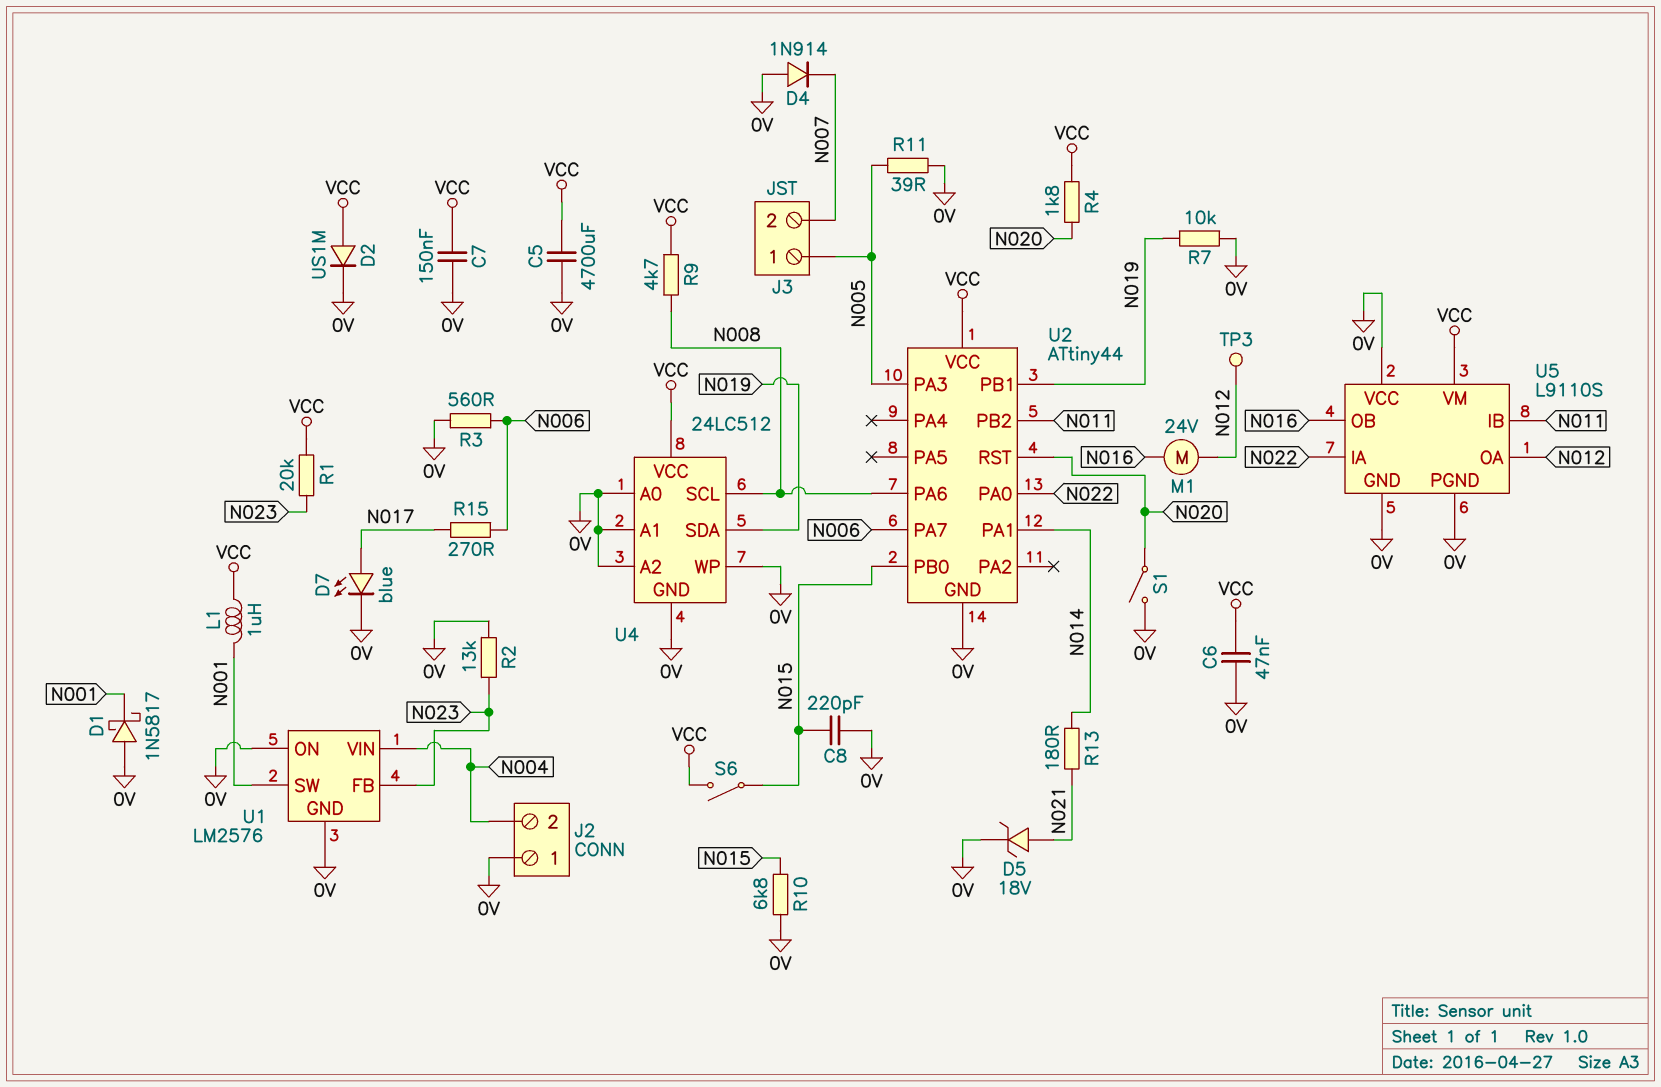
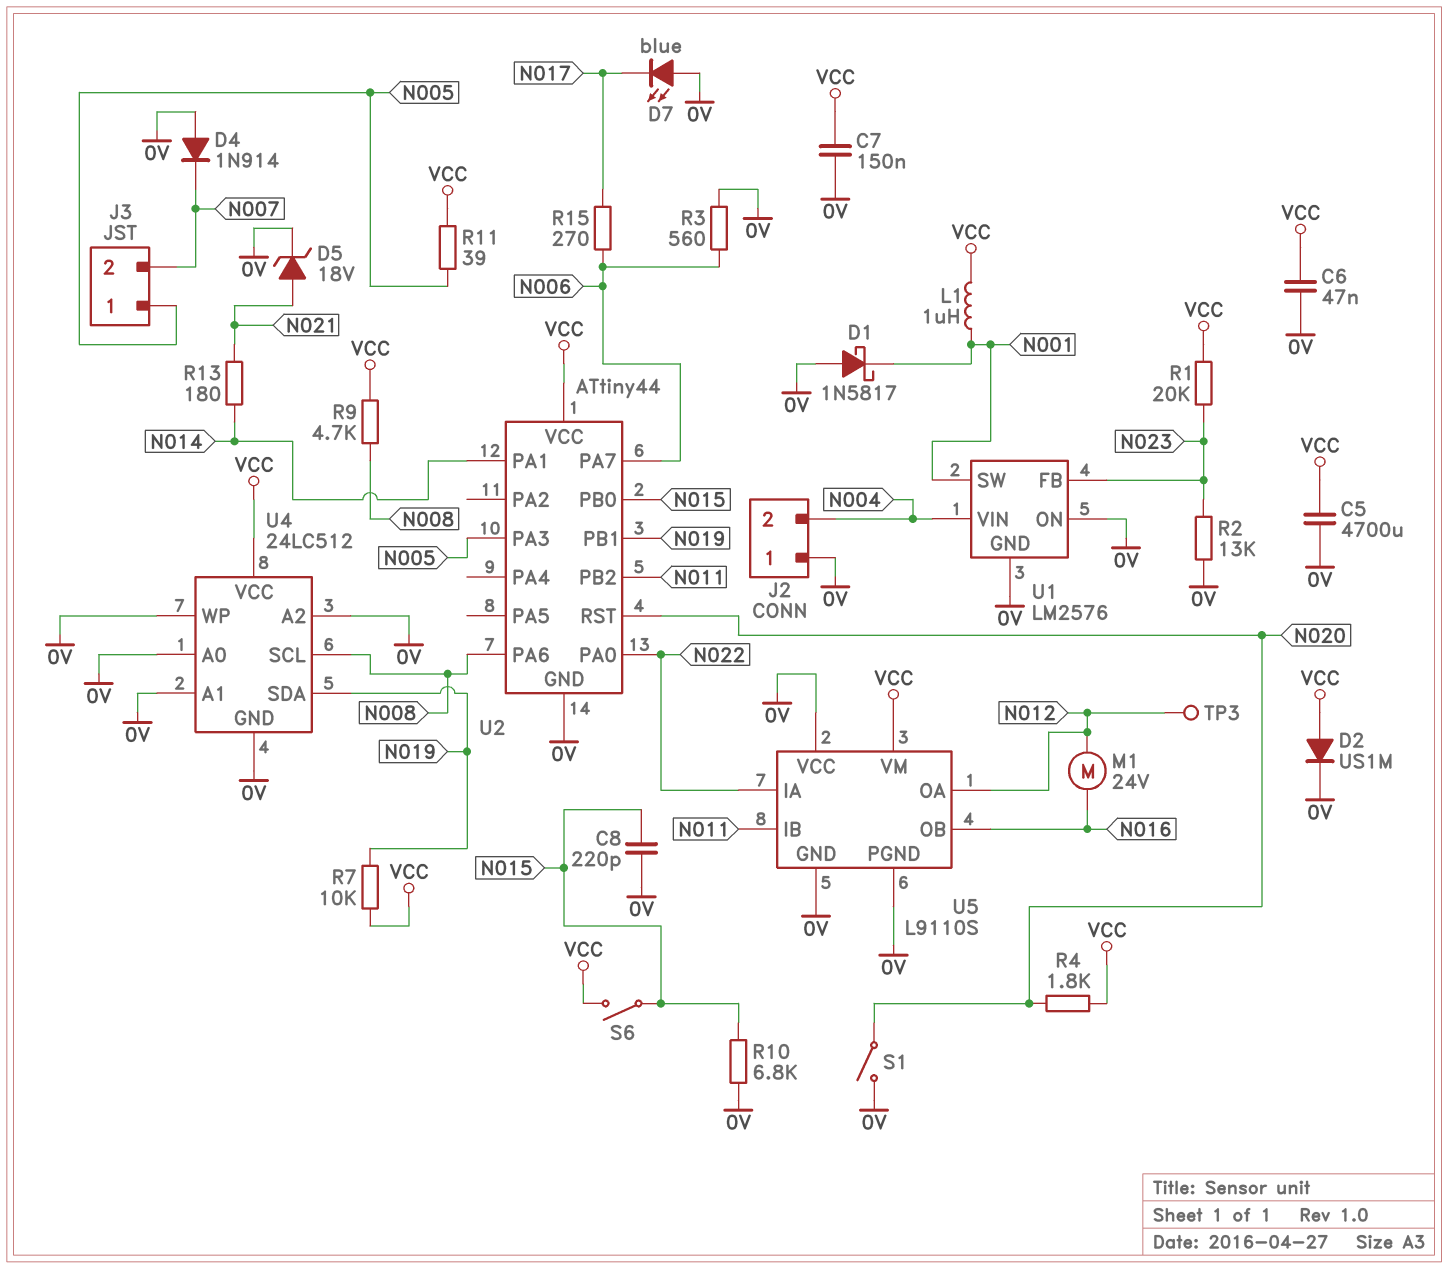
D7: LED blue (A N017, K 0V) -> LED blue (A 0V, K N017)
R7: 10k (0V, N019) -> 10k (N019, VCC)
R11: 39 (0V, N005) -> 39 (N005, VCC)

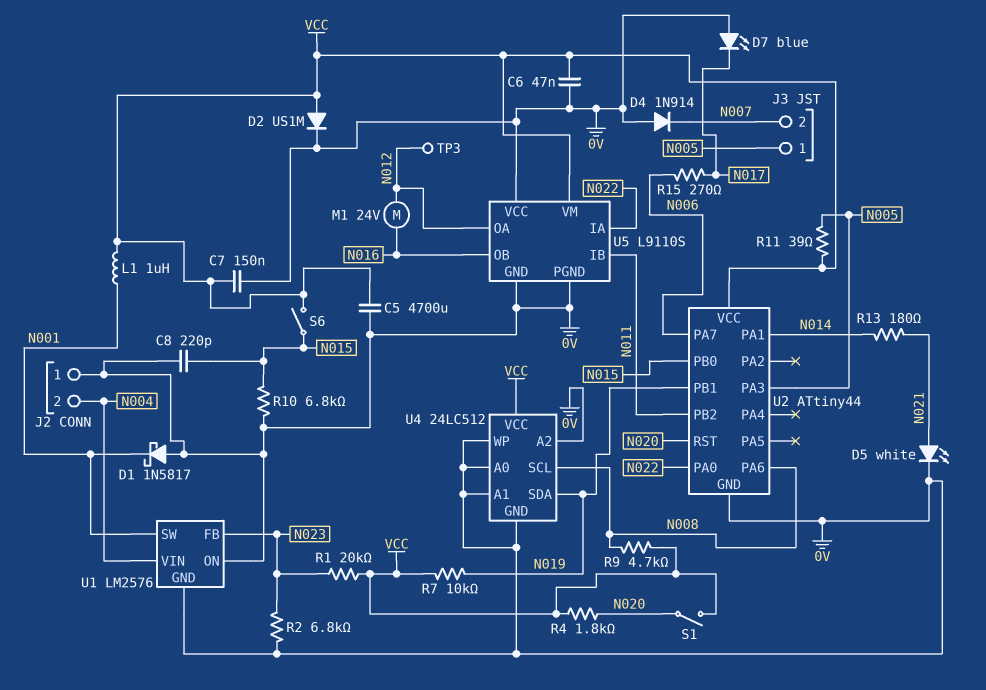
D5: zener 18V (A N021, K 0V) -> LED white (A N021, K 0V)
R2: 13k (0V, N023) -> 6.8k (0V, N023)
R3: 560 (0V, N006) -> none
S1: switch (0V, N020) -> switch (N020, VCC)

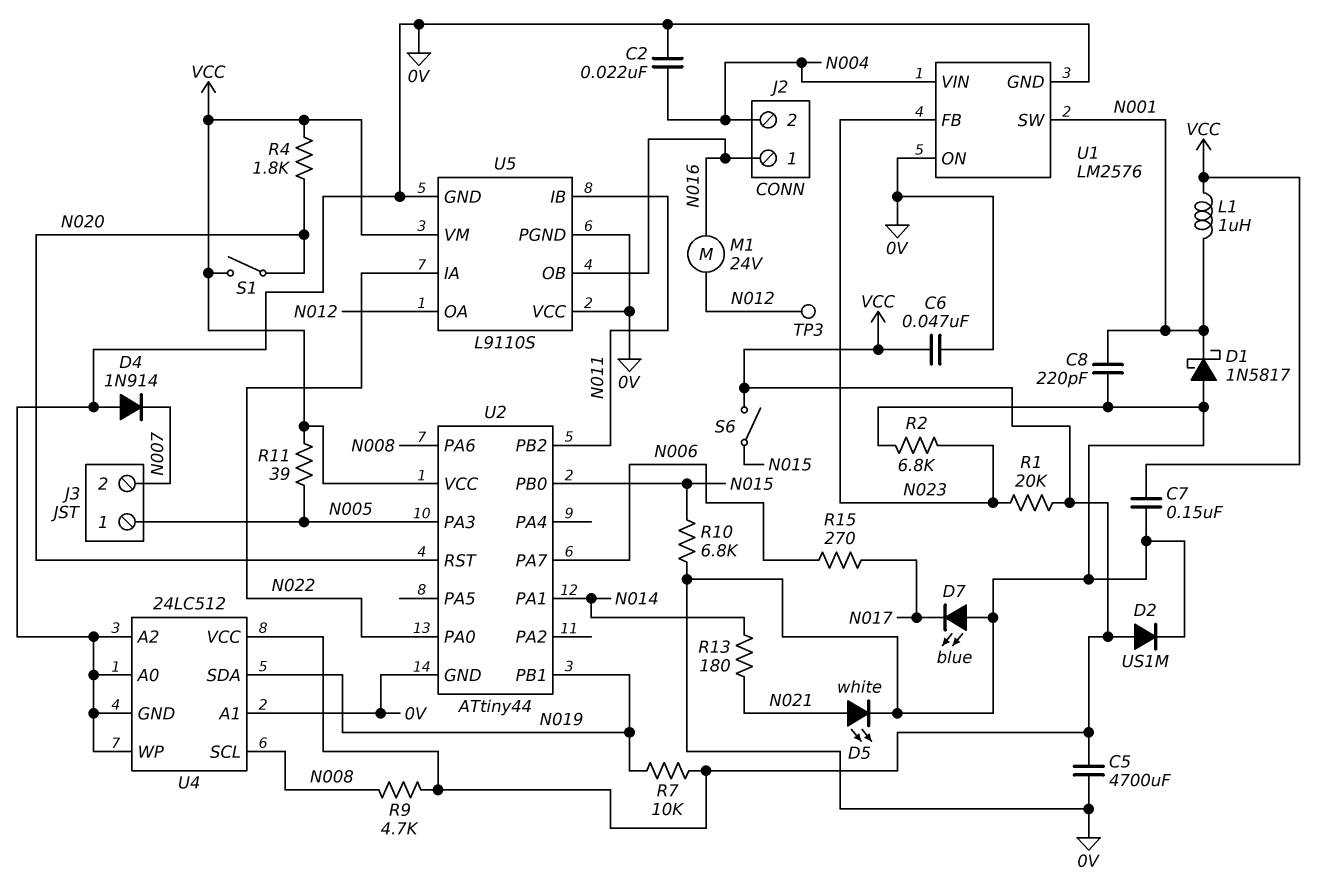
C2: none -> 22nF (0V, N004)
C8: 220pF (0V, N015) -> 220pF (0V, N001)
J2 pin 1: 0V -> N016

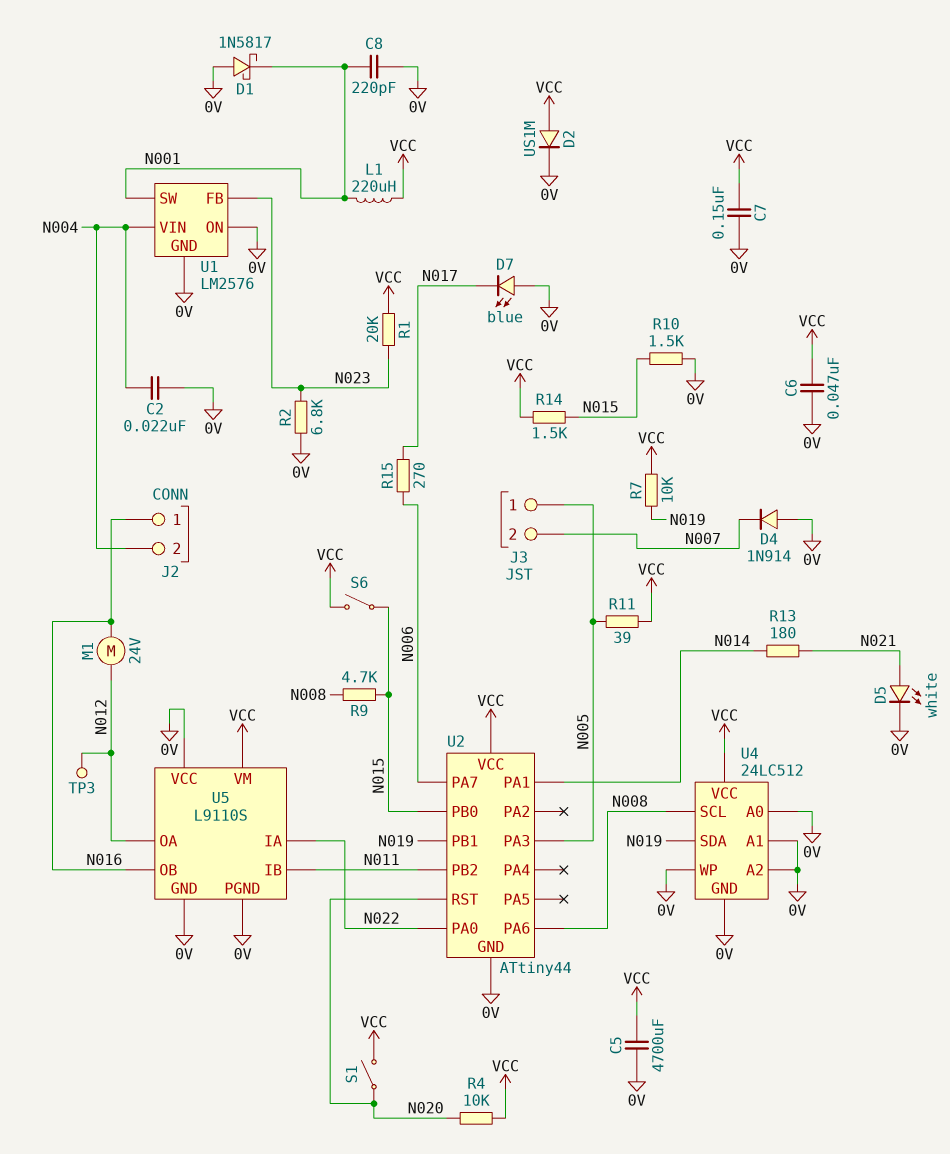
L1: 1uH (N001, VCC) -> 220uH (N001, VCC)
R4: 1.8k (N020, VCC) -> 10k (N020, VCC)
R9: 4.7k (N008, VCC) -> 4.7k (N008, N015)
R10: 6.8k (0V, N015) -> 1.5k (0V, N015)
R14: none -> 1.5k (N015, VCC)

